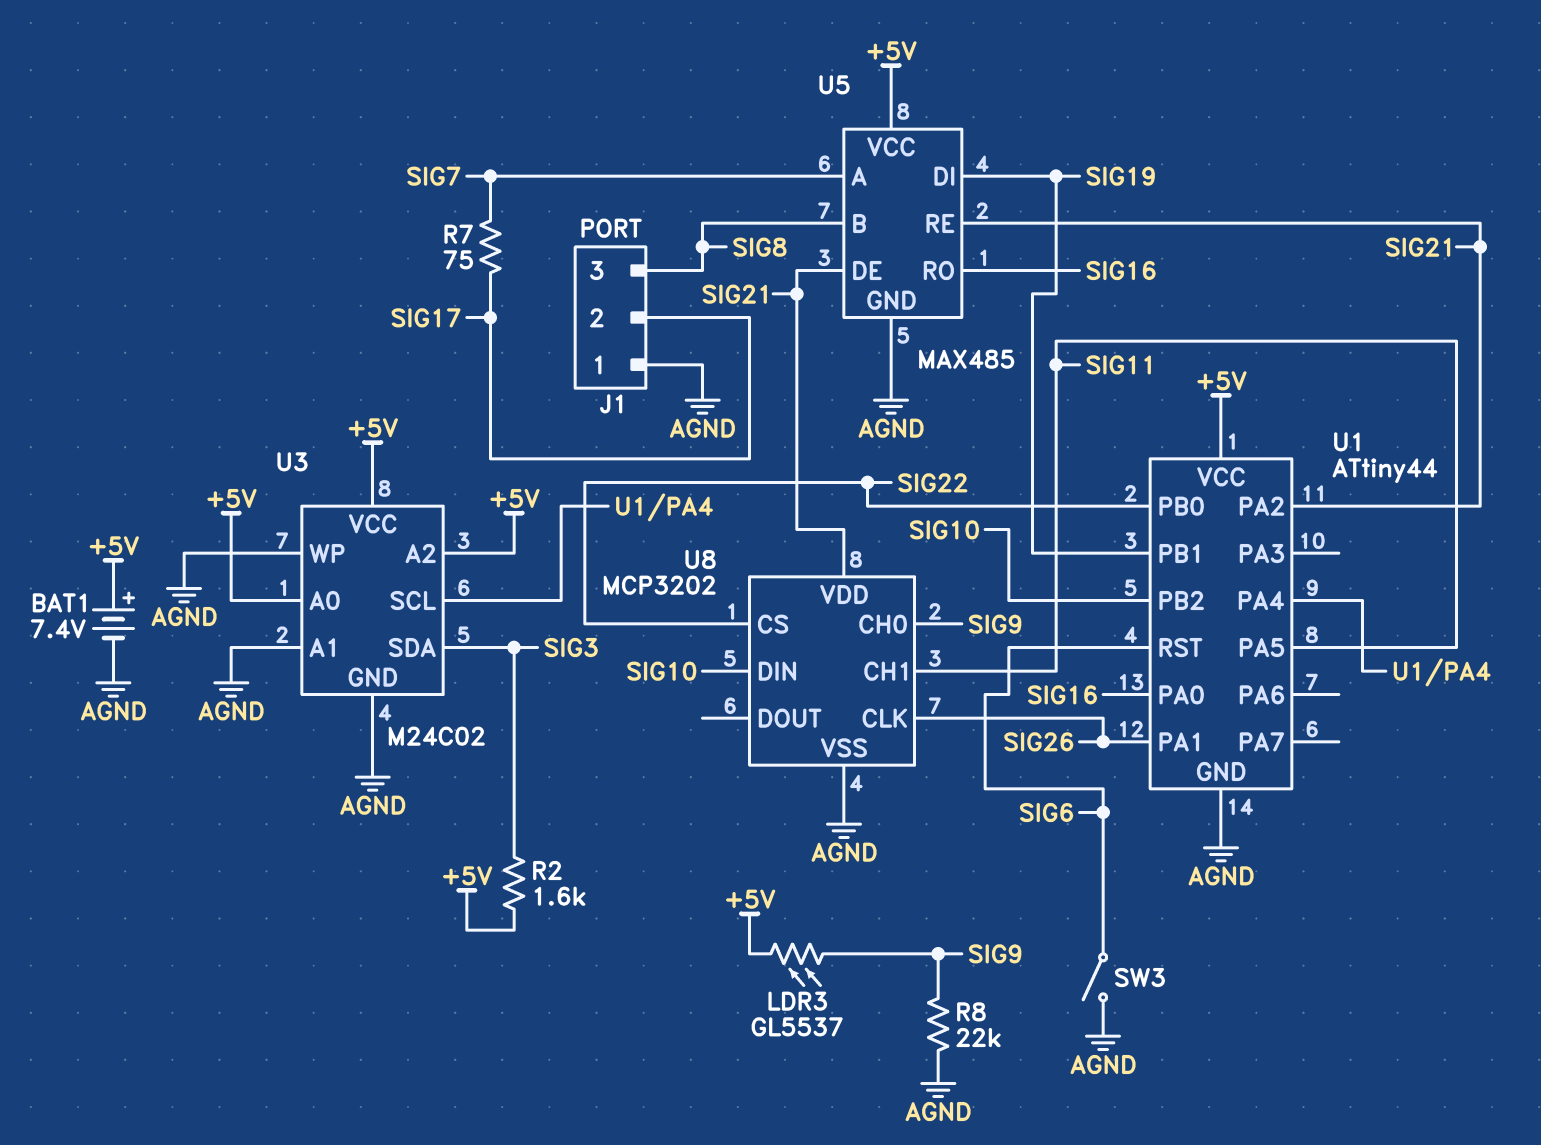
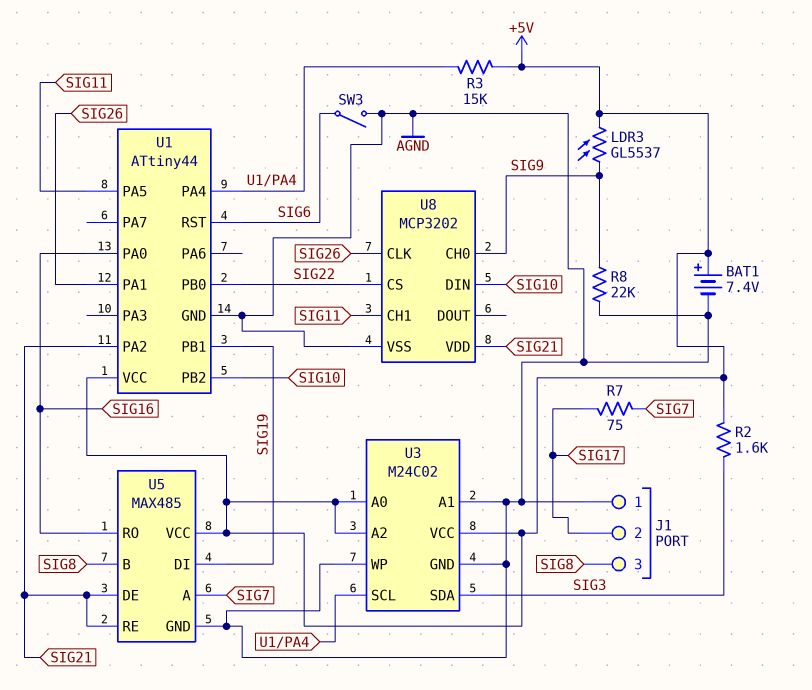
R3: none -> 15k (+5V, U1/PA4)

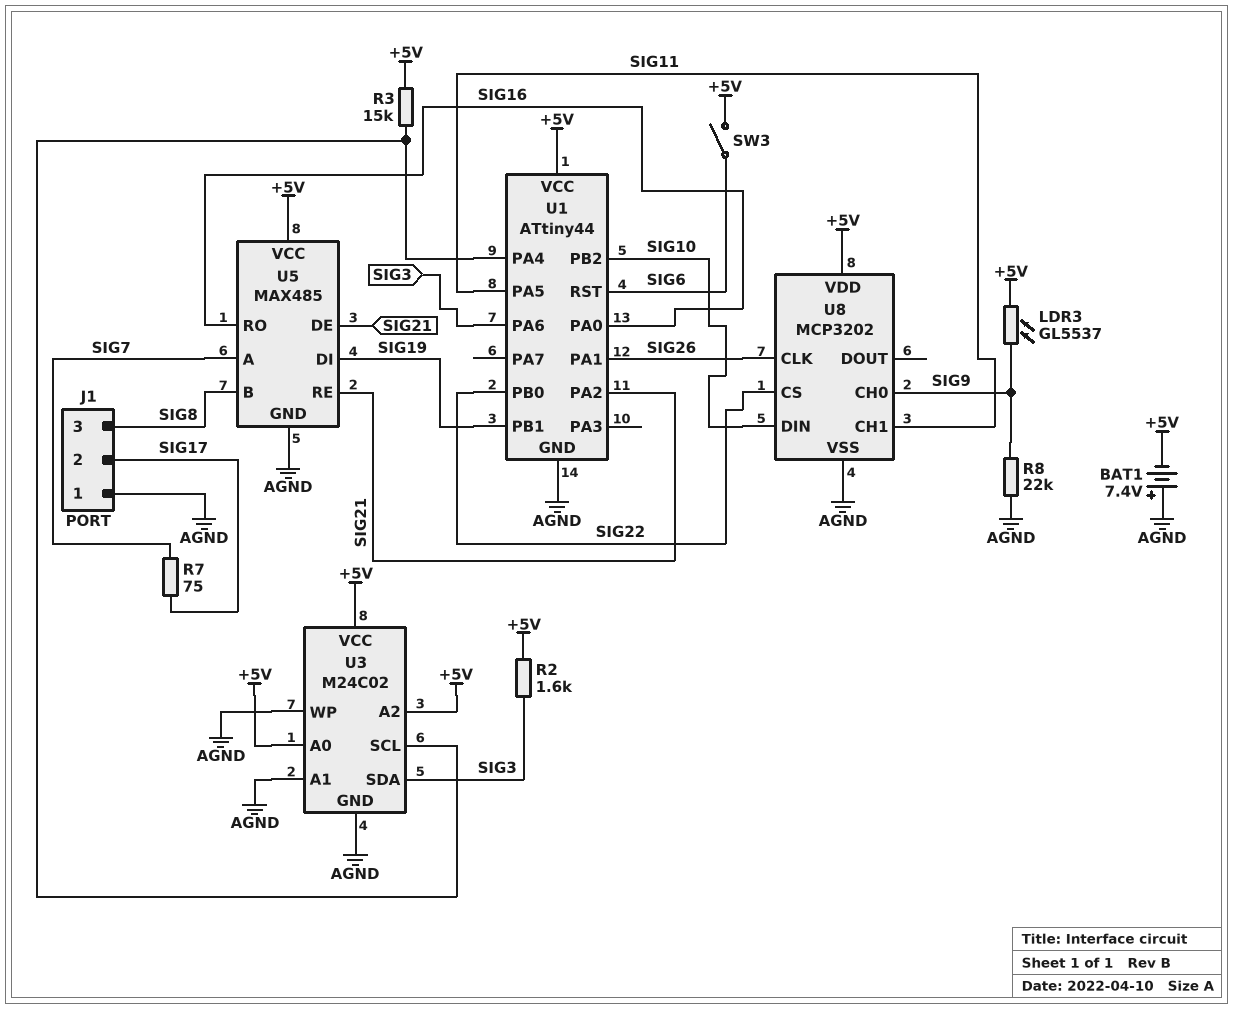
BAT1: 7.4V (plus +5V, minus AGND) -> 7.4V (plus AGND, minus +5V)
SW3: switch (AGND, SIG6) -> switch (+5V, SIG6)
U1 pin PA6: none -> SIG3
U8 pin VDD: SIG21 -> +5V

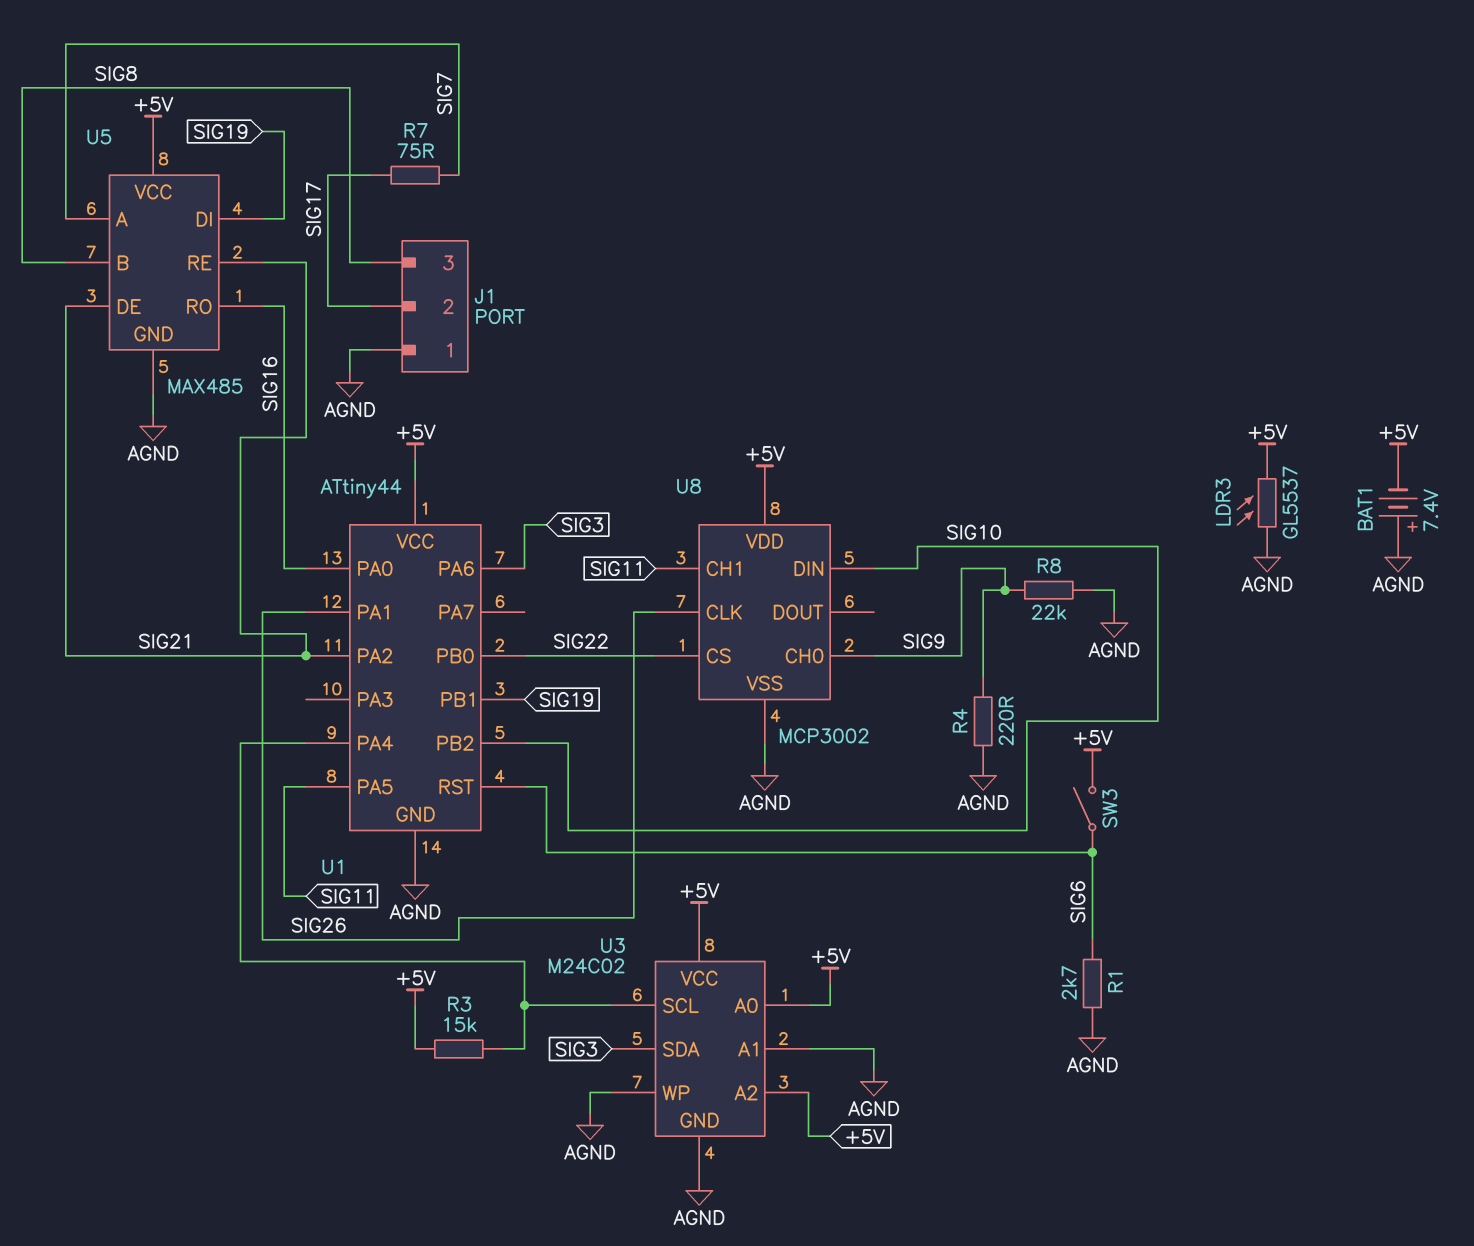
LDR3: GL5537 (+5V, SIG9) -> GL5537 (+5V, AGND)
R1: none -> 2.7k (AGND, SIG6)
R2: 1.6k (+5V, SIG3) -> none
R4: none -> 220 (AGND, SIG9)
U8: MCP3202 -> MCP3002

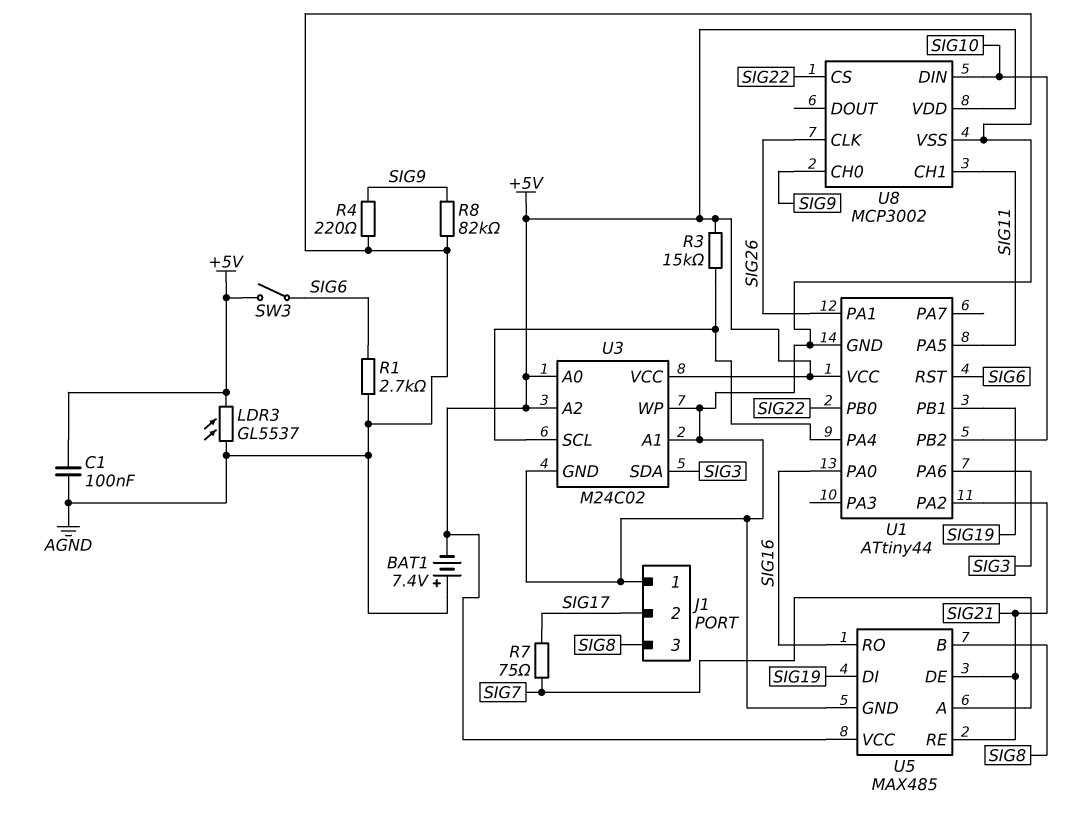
C1: none -> 100nF (+5V, AGND)
R8: 22k (AGND, SIG9) -> 82k (AGND, SIG9)

